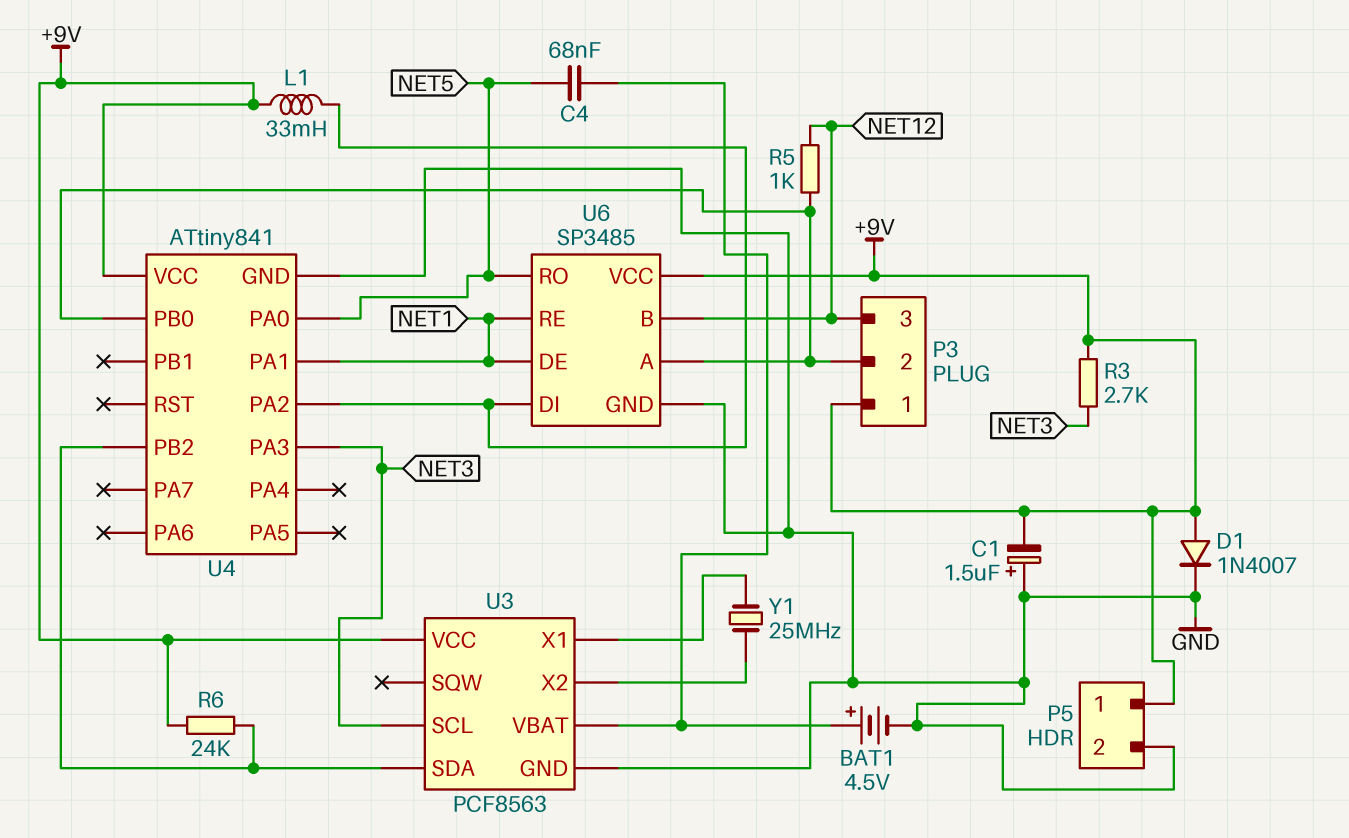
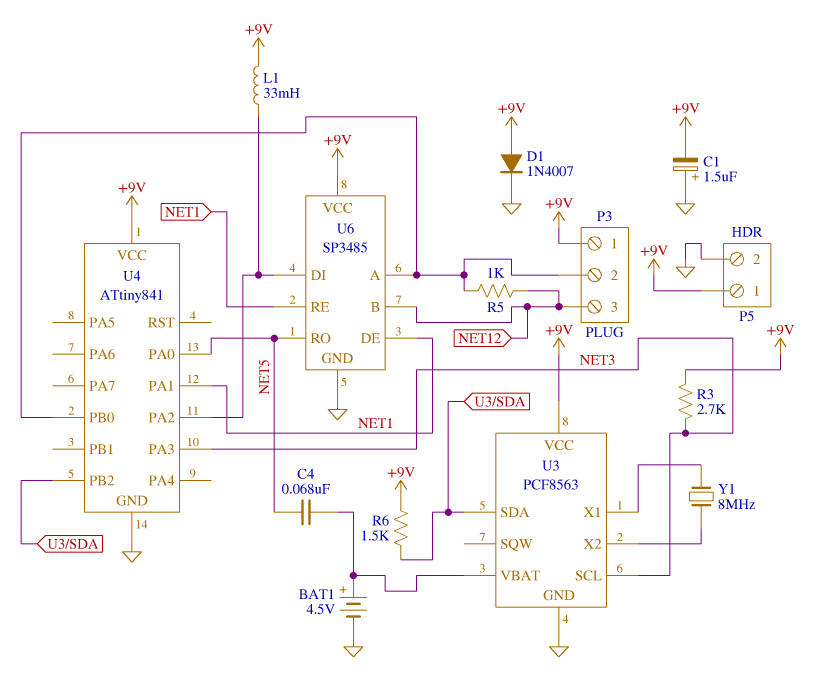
R6: 24k (+9V, U3/SDA) -> 1.5k (+9V, U3/SDA)
Y1: 25MHz (U3/X1, U3/X2) -> 8MHz (U3/X1, U3/X2)

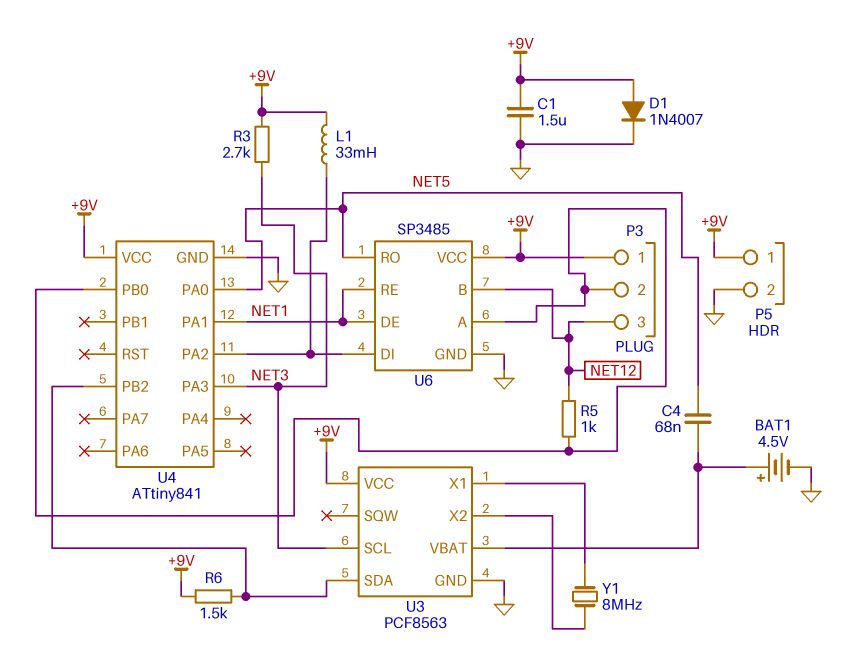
C1: 1.5uF (plus GND, minus +9V) -> 1.5uF (+9V, GND)

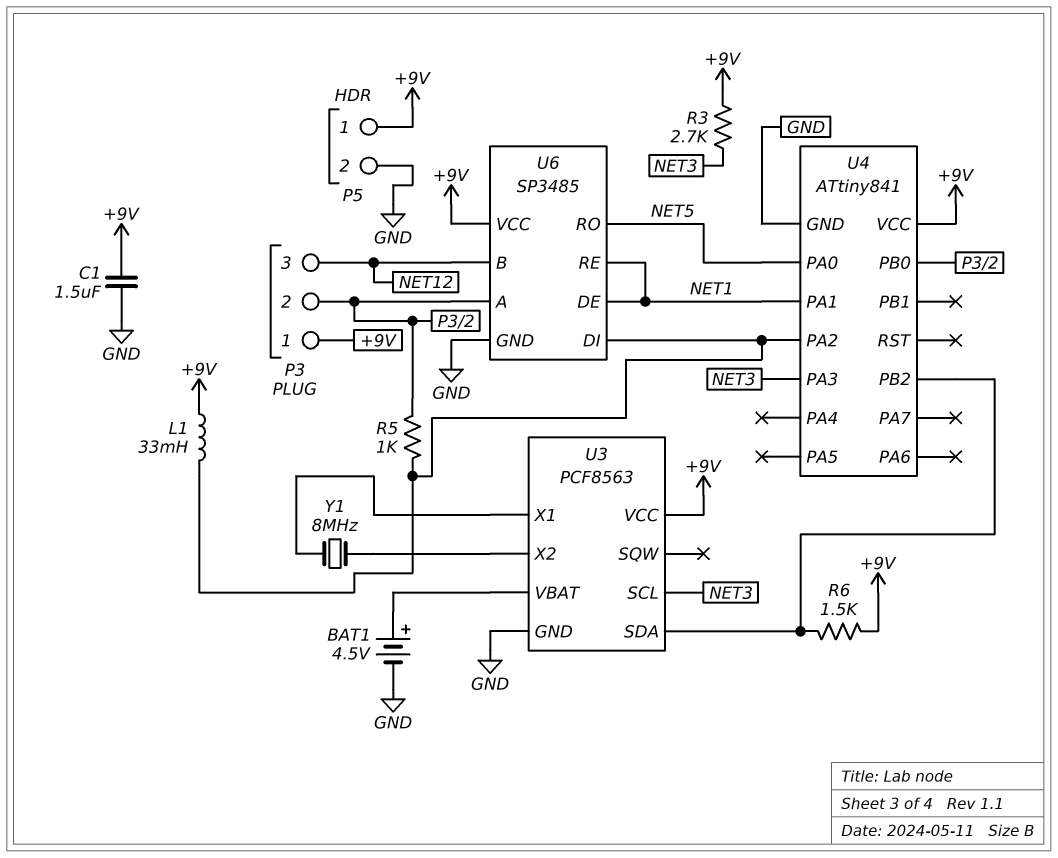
C4: 68nF (NET5, U3/VBAT) -> none
D1: diode 1N4007 (A +9V, K GND) -> none
R5: 1k (NET12, P3/2) -> 1k (P3/2, U4/PA2)

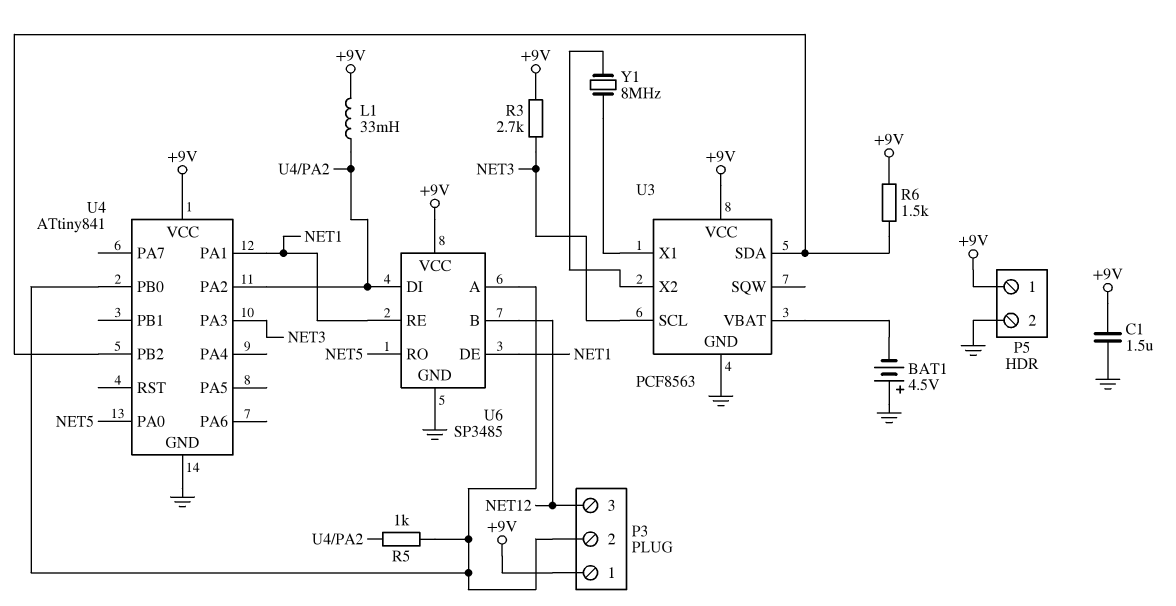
BAT1: 4.5V (plus U3/VBAT, minus GND) -> 4.5V (plus GND, minus U3/VBAT)

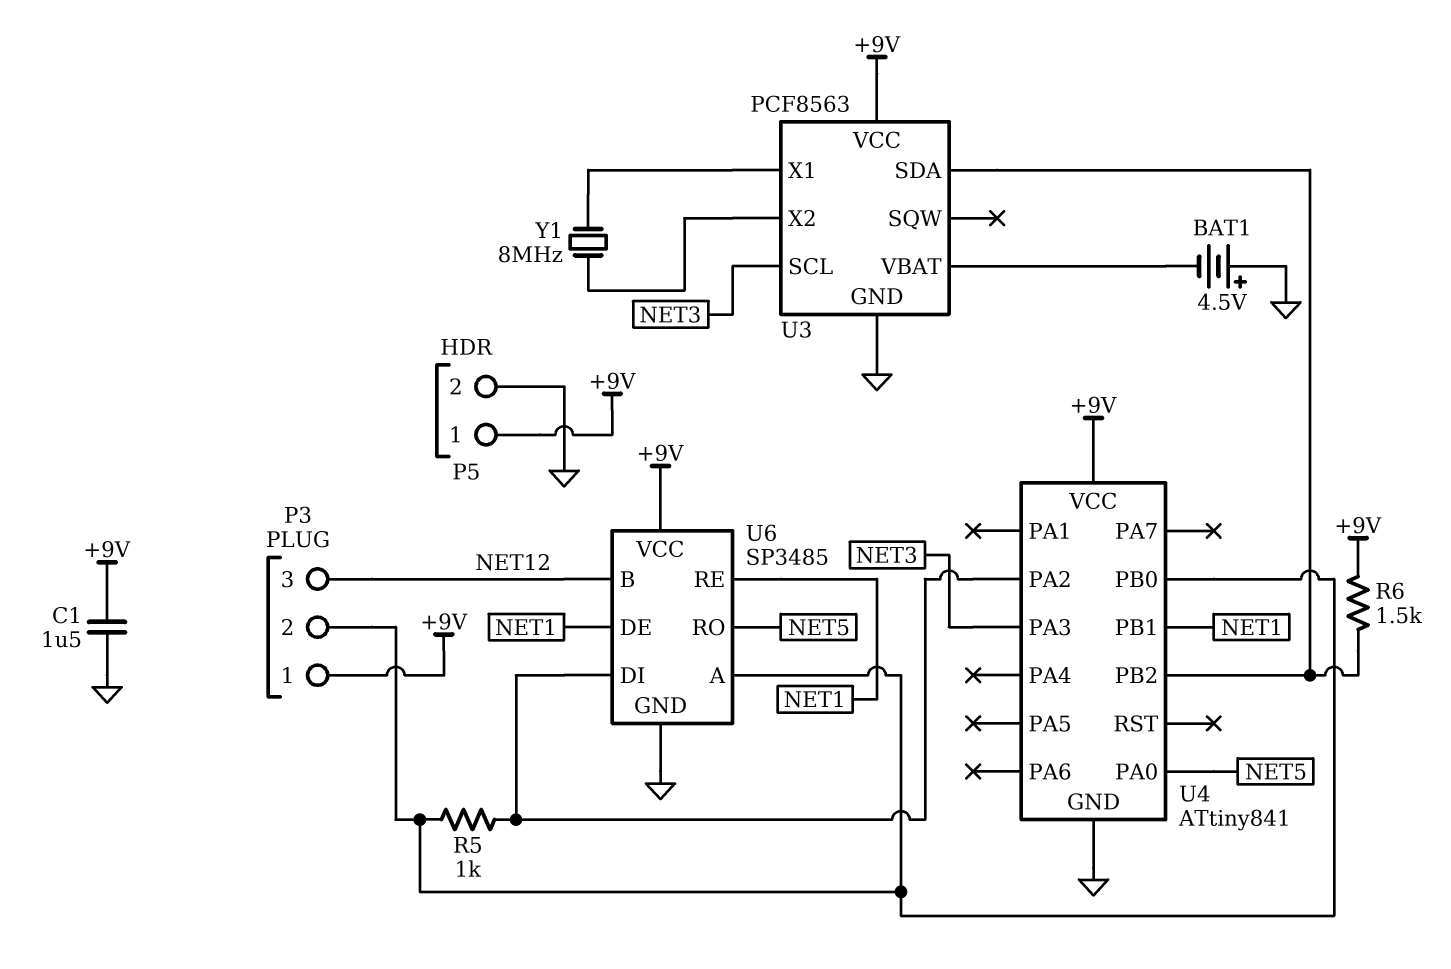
L1: 33mH (+9V, U4/PA2) -> none
R3: 2.7k (+9V, NET3) -> none
U4 pin PA1: NET1 -> none
U4 pin PB1: none -> NET1

